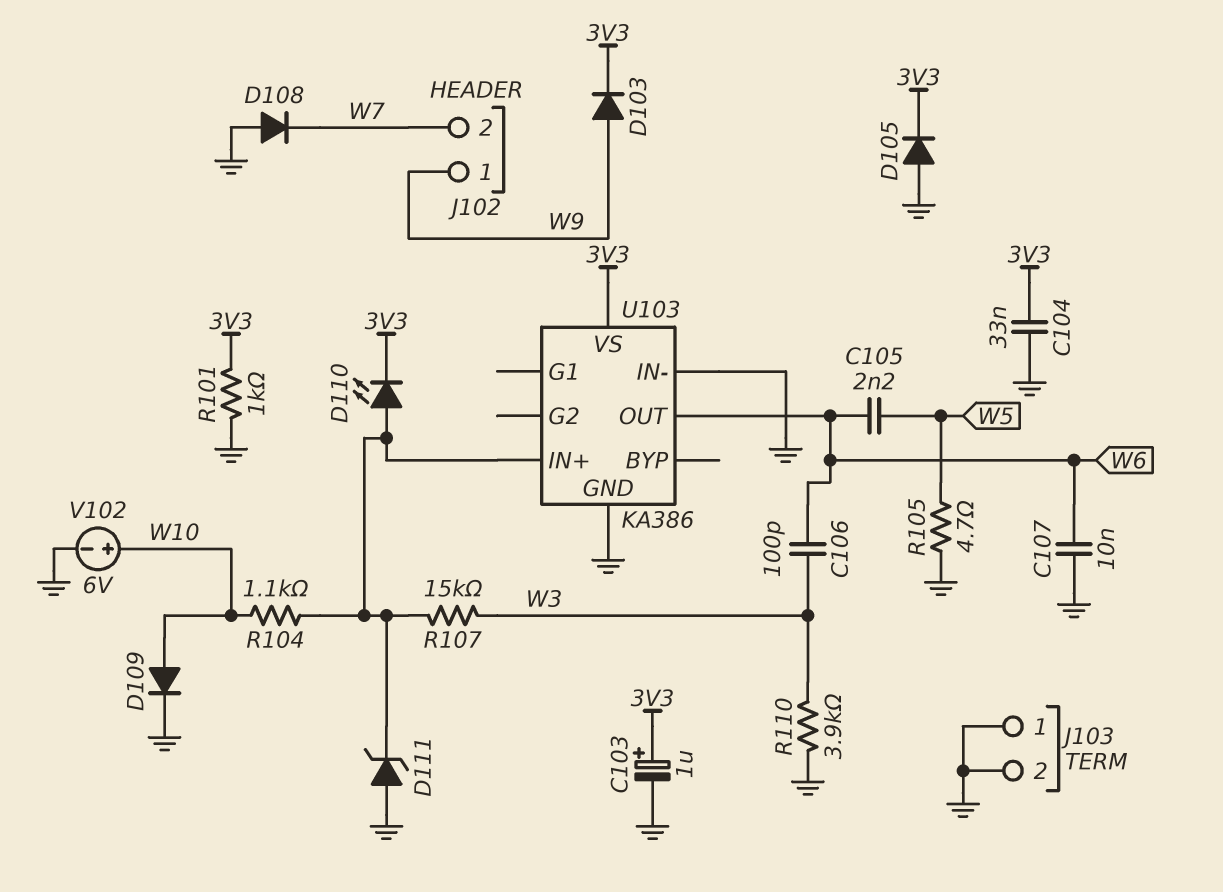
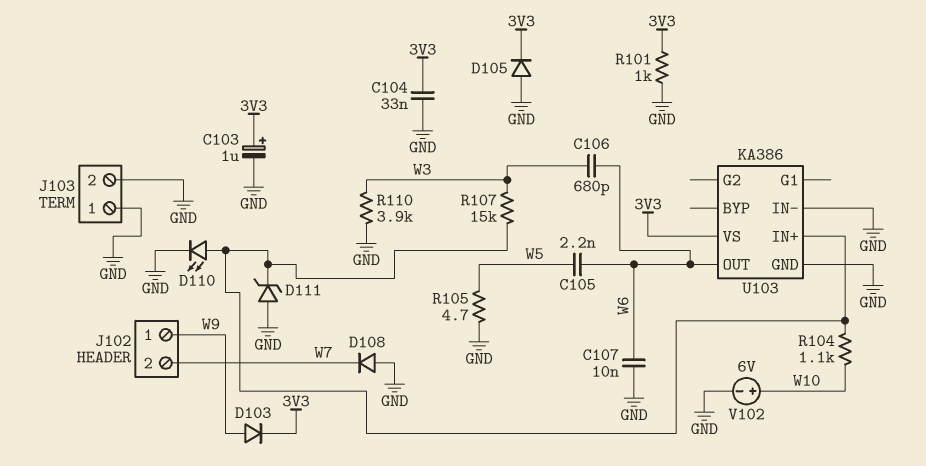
C106: 100pF (W3, W6) -> 680pF (W3, W6)
D109: diode (A W10, K GND) -> none
D110: LED (A U103/IN+, K 3V3) -> LED (A U103/IN+, K GND)

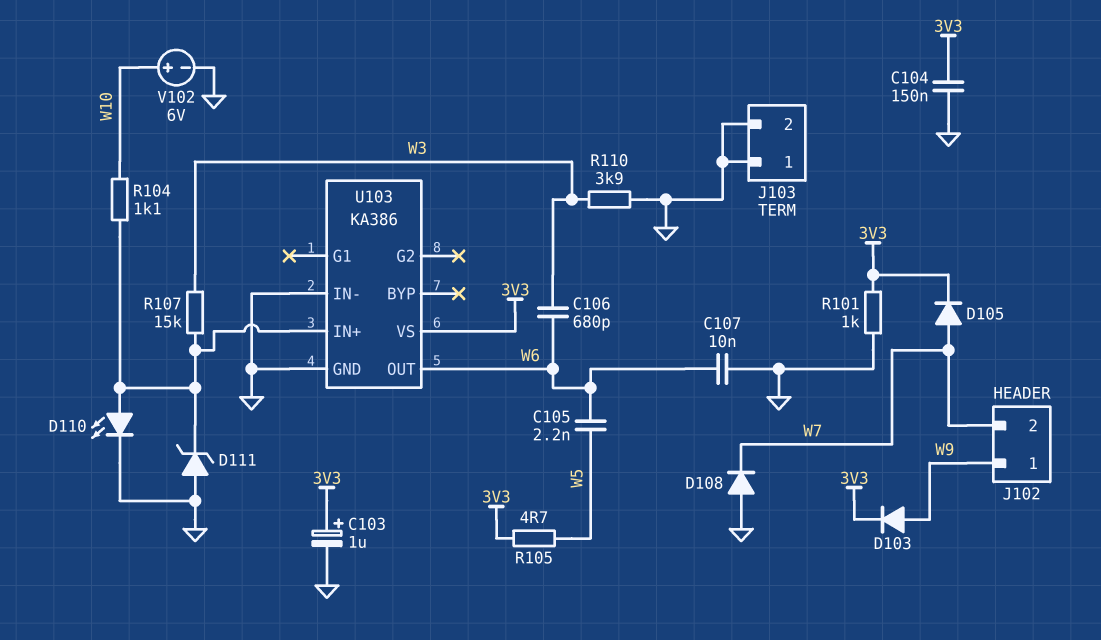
C104: 33nF (3V3, GND) -> 150nF (3V3, GND)
D105: diode (A GND, K 3V3) -> diode (A W7, K 3V3)
R105: 4.7 (GND, W5) -> 4.7 (3V3, W5)

